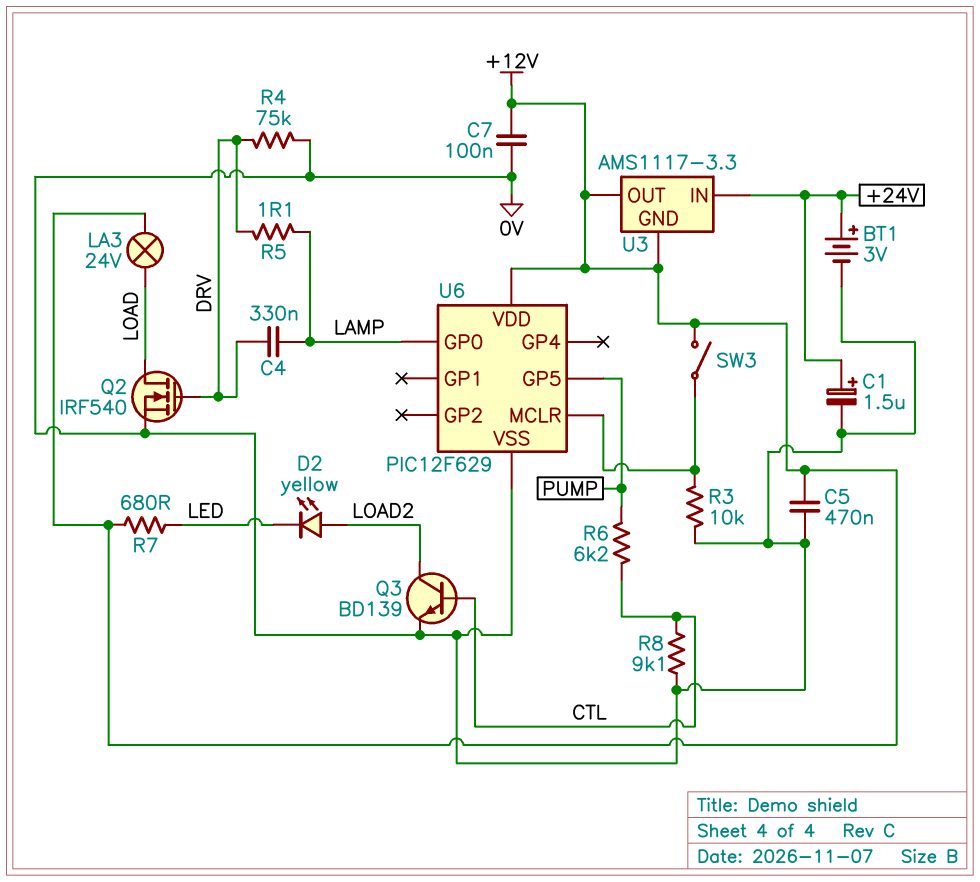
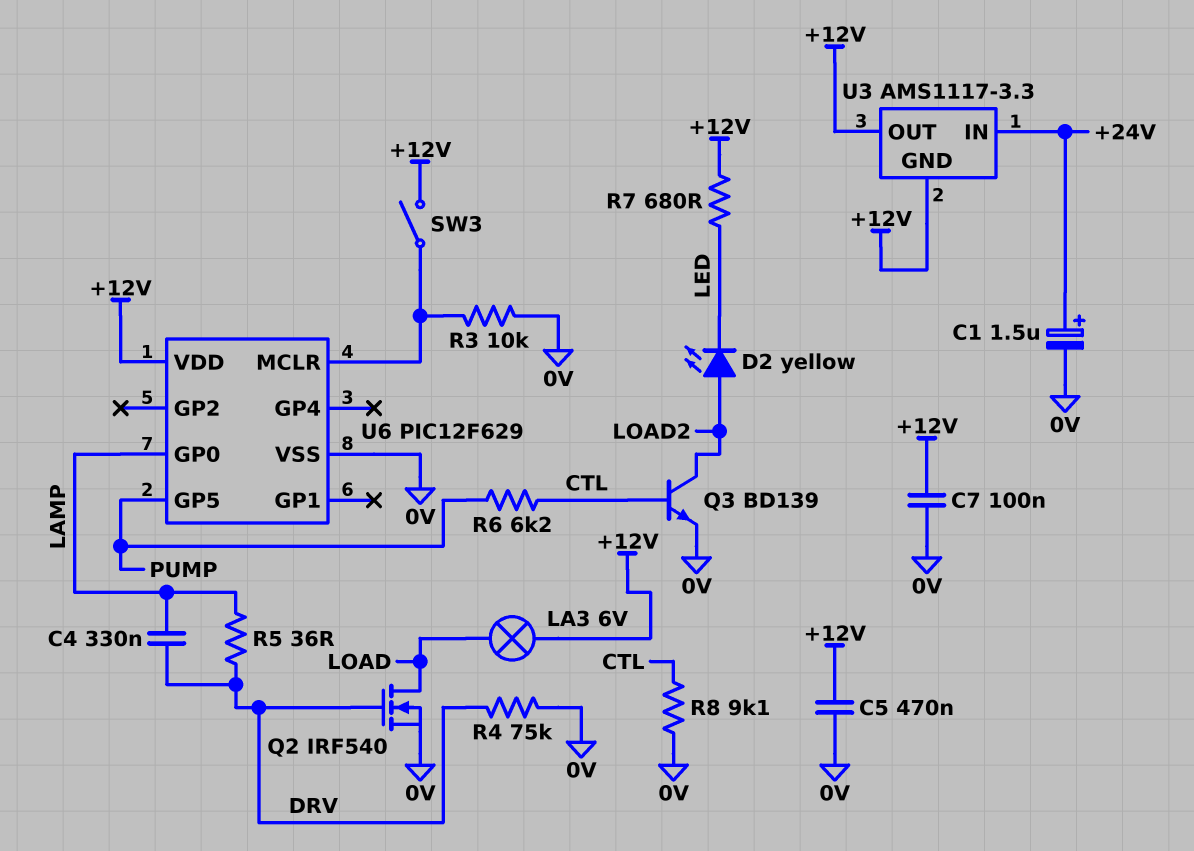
BT1: 3V (plus +24V, minus 0V) -> none
LA3: lamp 24V (+12V, LOAD) -> lamp 6V (+12V, LOAD)
R5: 1.1 (DRV, LAMP) -> 36 (DRV, LAMP)

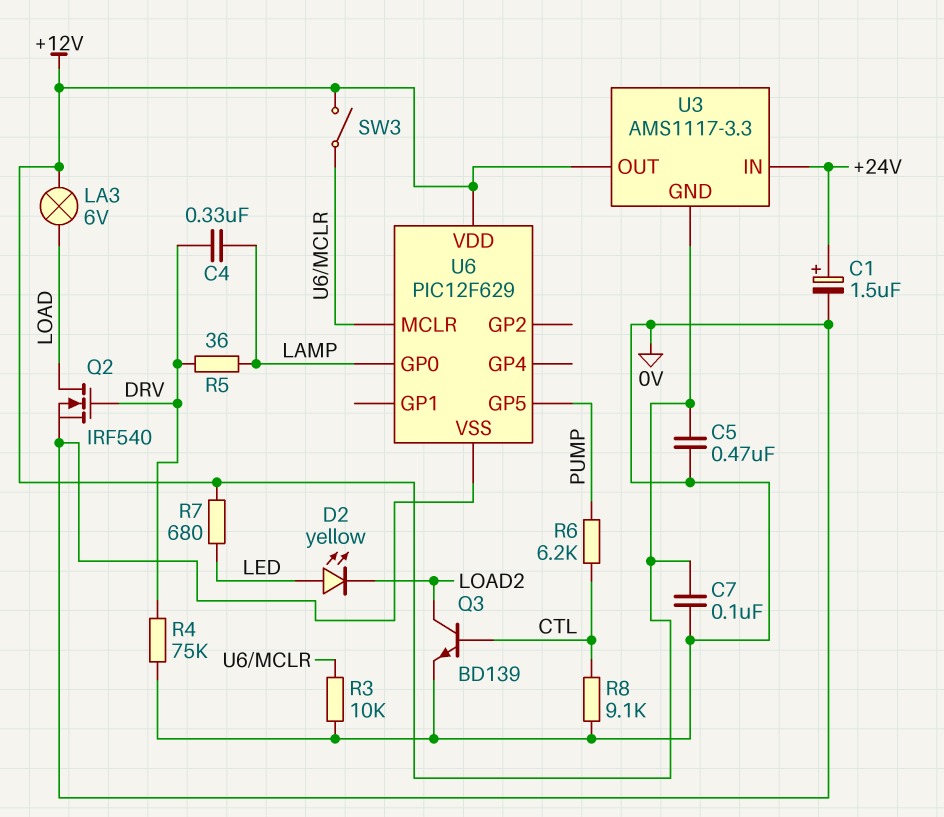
D2: LED yellow (A LOAD2, K LED) -> LED yellow (A LED, K LOAD2)

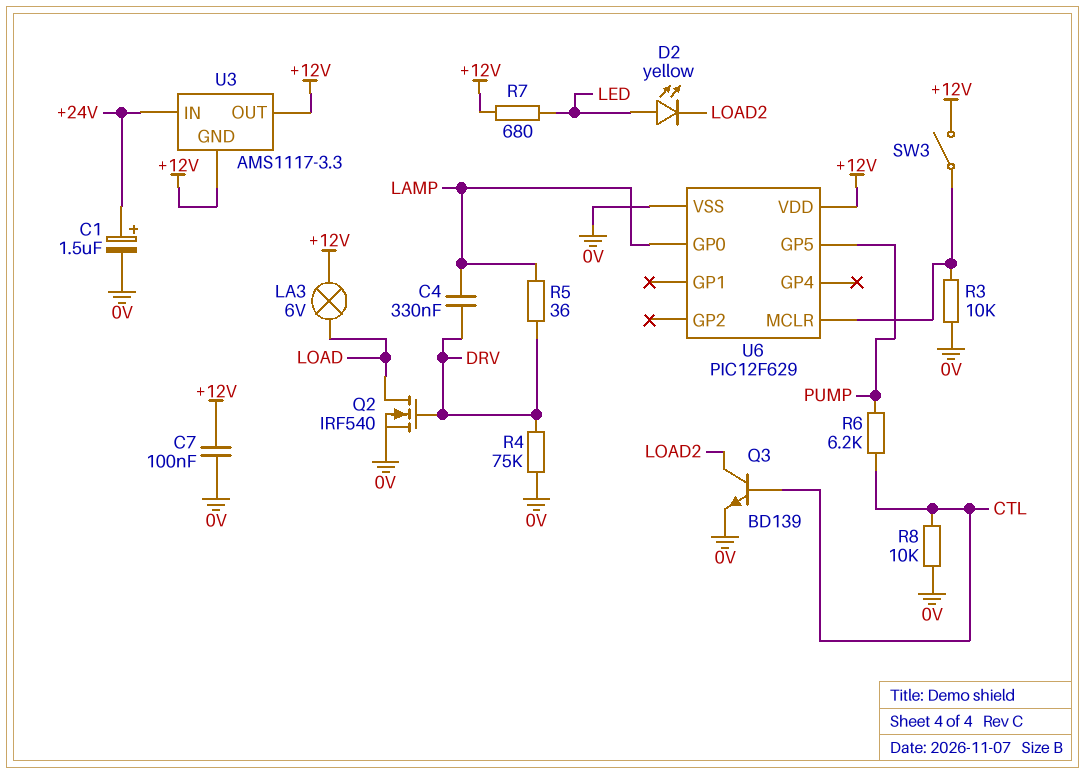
C5: 470nF (+12V, 0V) -> none
R8: 9.1k (0V, CTL) -> 10k (0V, CTL)

